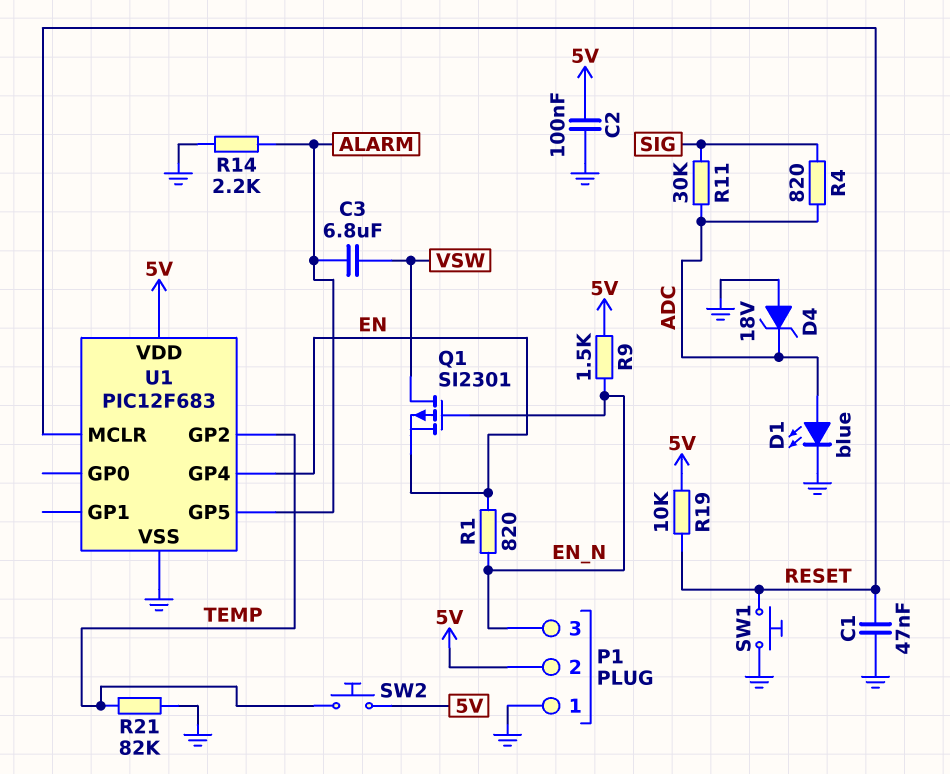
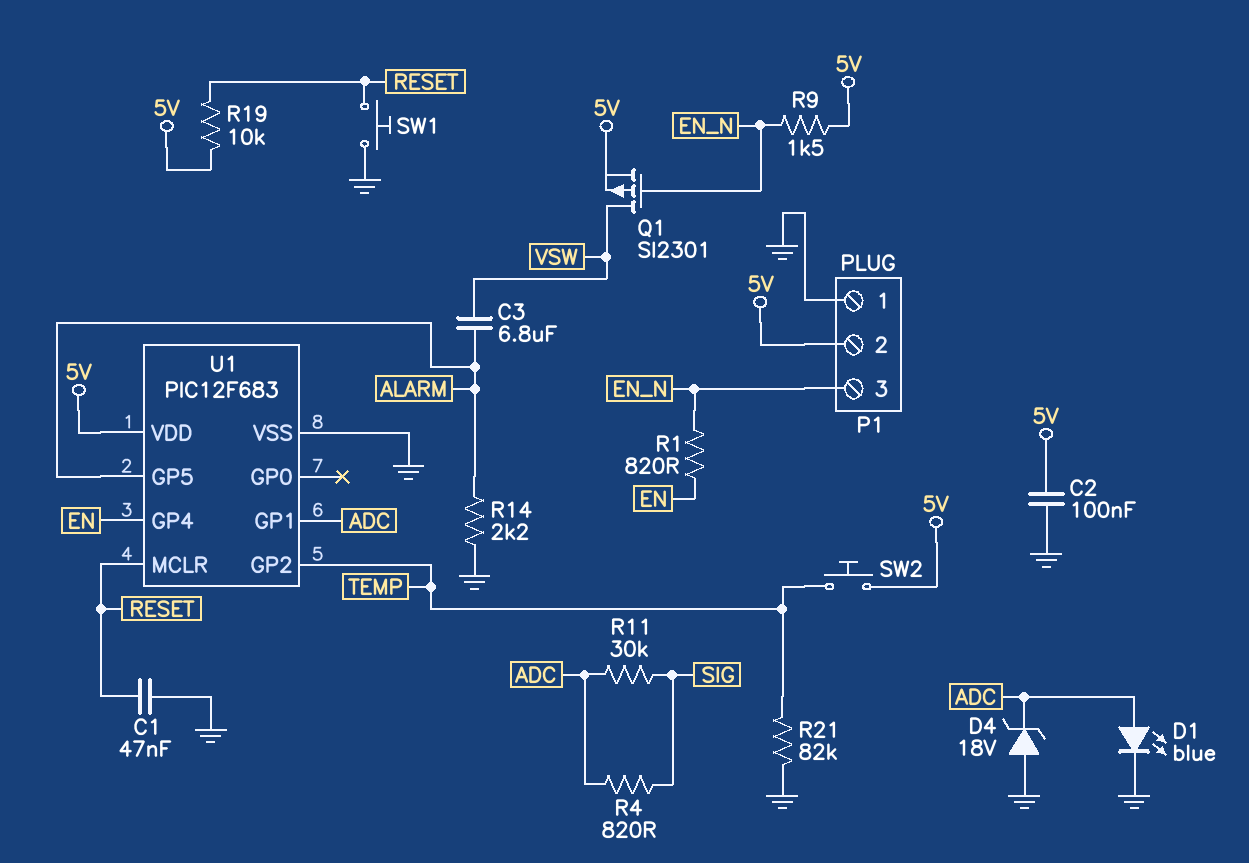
Q1: PMOS SI2301 (G EN_N, D VSW, S EN) -> PMOS SI2301 (G EN_N, D VSW, S 5V)
U1 pin GP1: none -> ADC

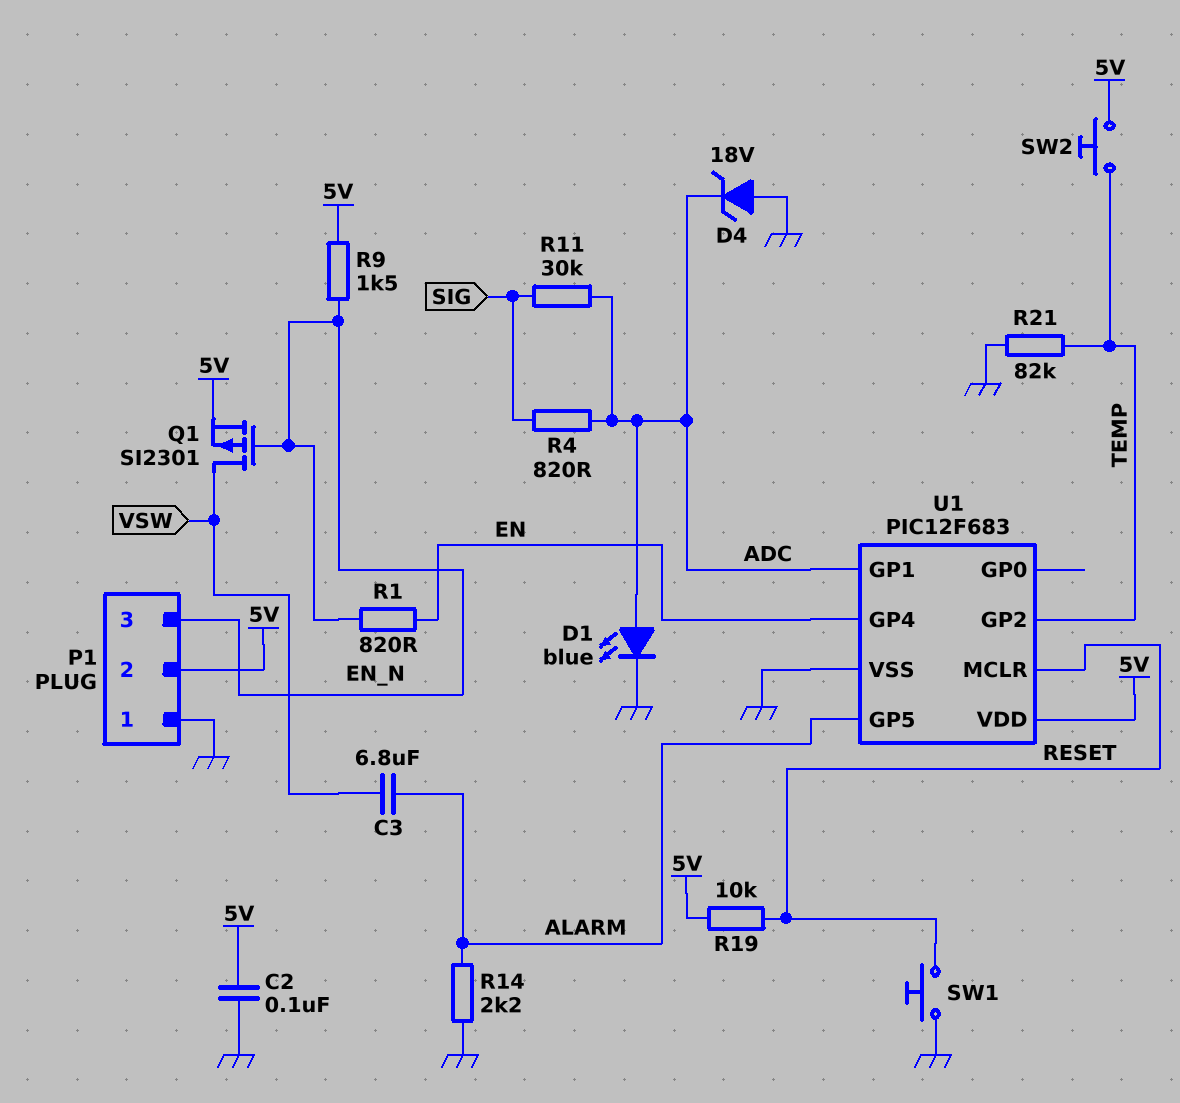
C1: 47nF (GND, RESET) -> none

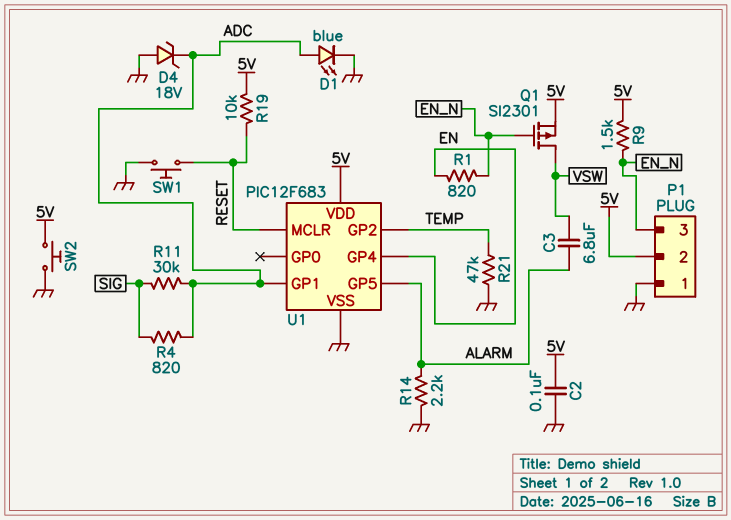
R21: 82k (GND, TEMP) -> 47k (GND, TEMP)
SW2: button (5V, TEMP) -> button (5V, GND)

